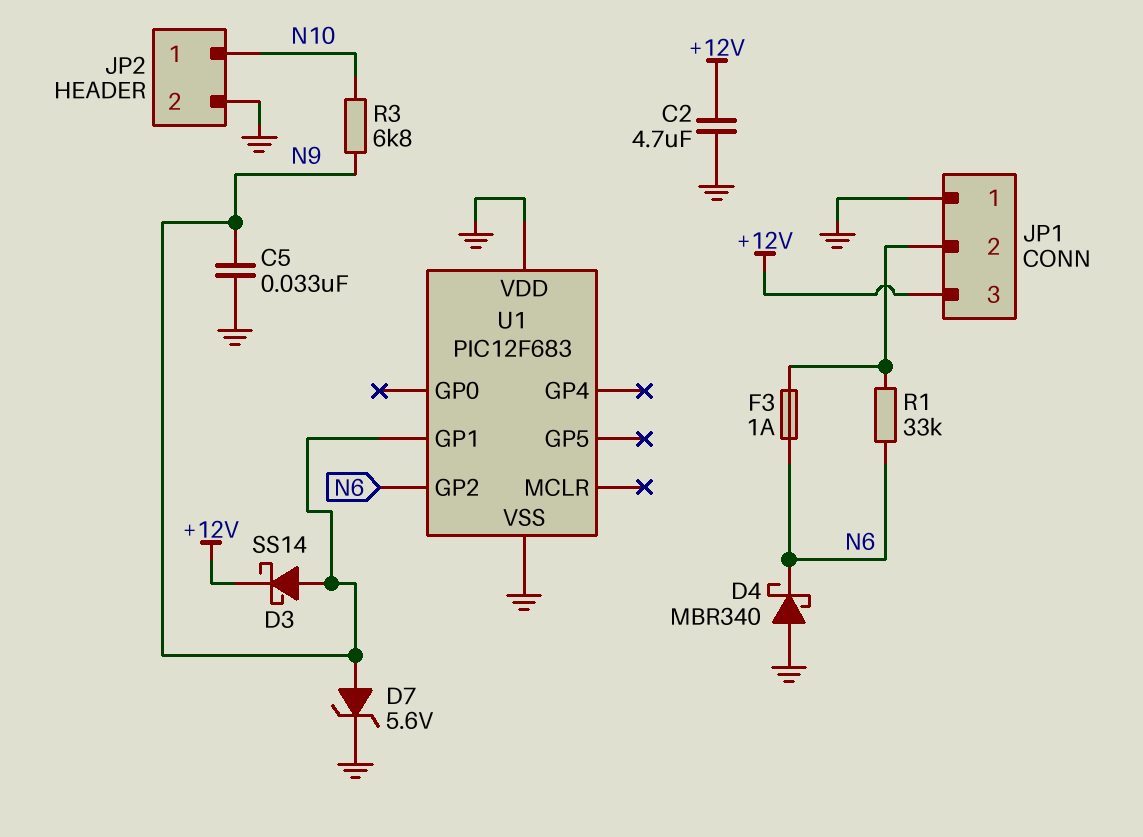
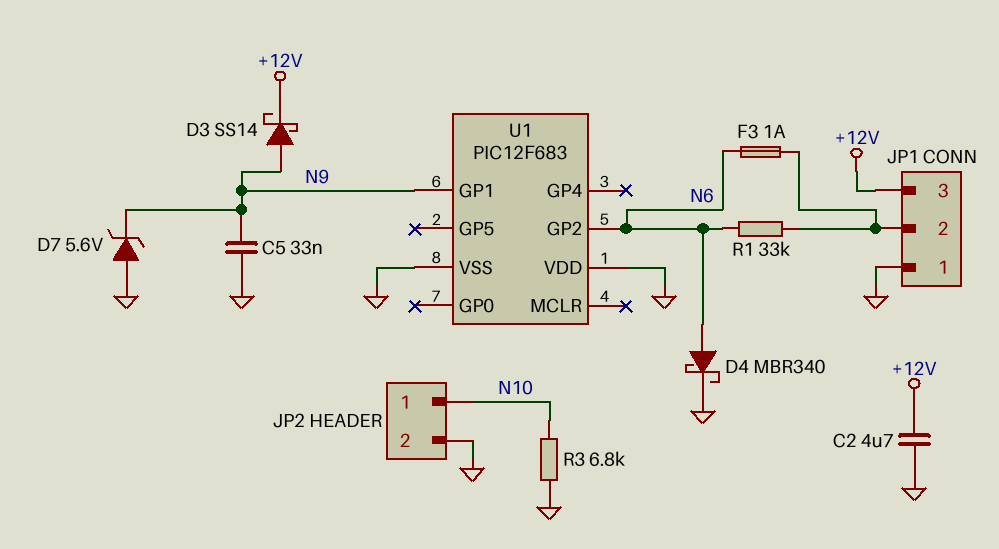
D4: schottky MBR340 (A GND, K N6) -> schottky MBR340 (A N6, K GND)
D7: zener 5.6V (A N9, K GND) -> zener 5.6V (A GND, K N9)
R3: 6.8k (N9, N10) -> 6.8k (GND, N10)

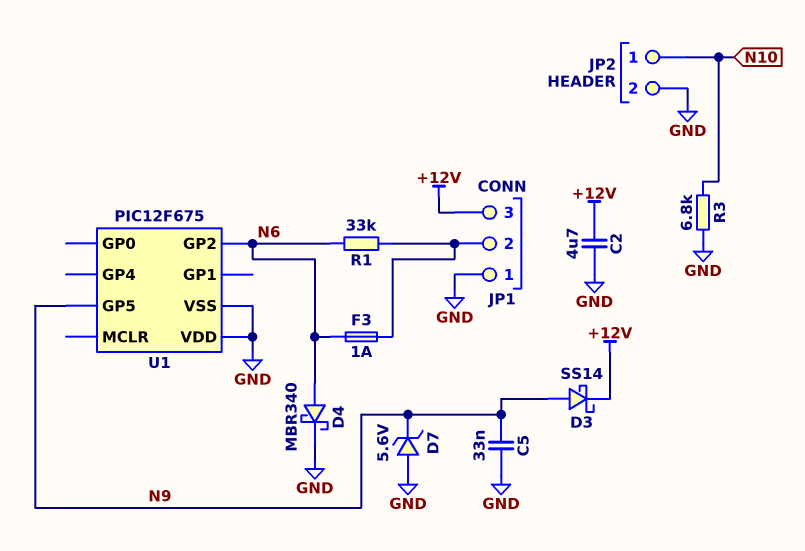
U1: PIC12F683 -> PIC12F675
U1 pin GP1: N9 -> none
U1 pin GP5: none -> N9

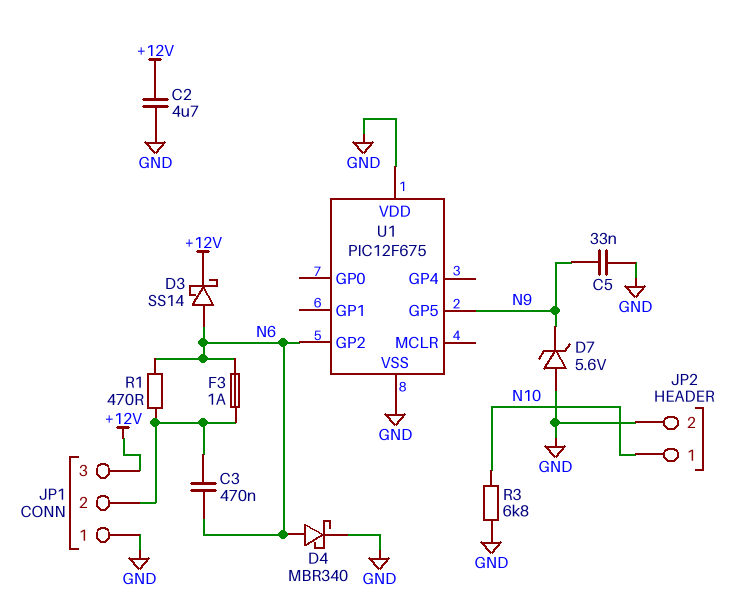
C3: none -> 470nF (JP1/2, N6)
D3: schottky SS14 (A N9, K +12V) -> schottky SS14 (A N6, K +12V)
R1: 33k (JP1/2, N6) -> 470 (JP1/2, N6)

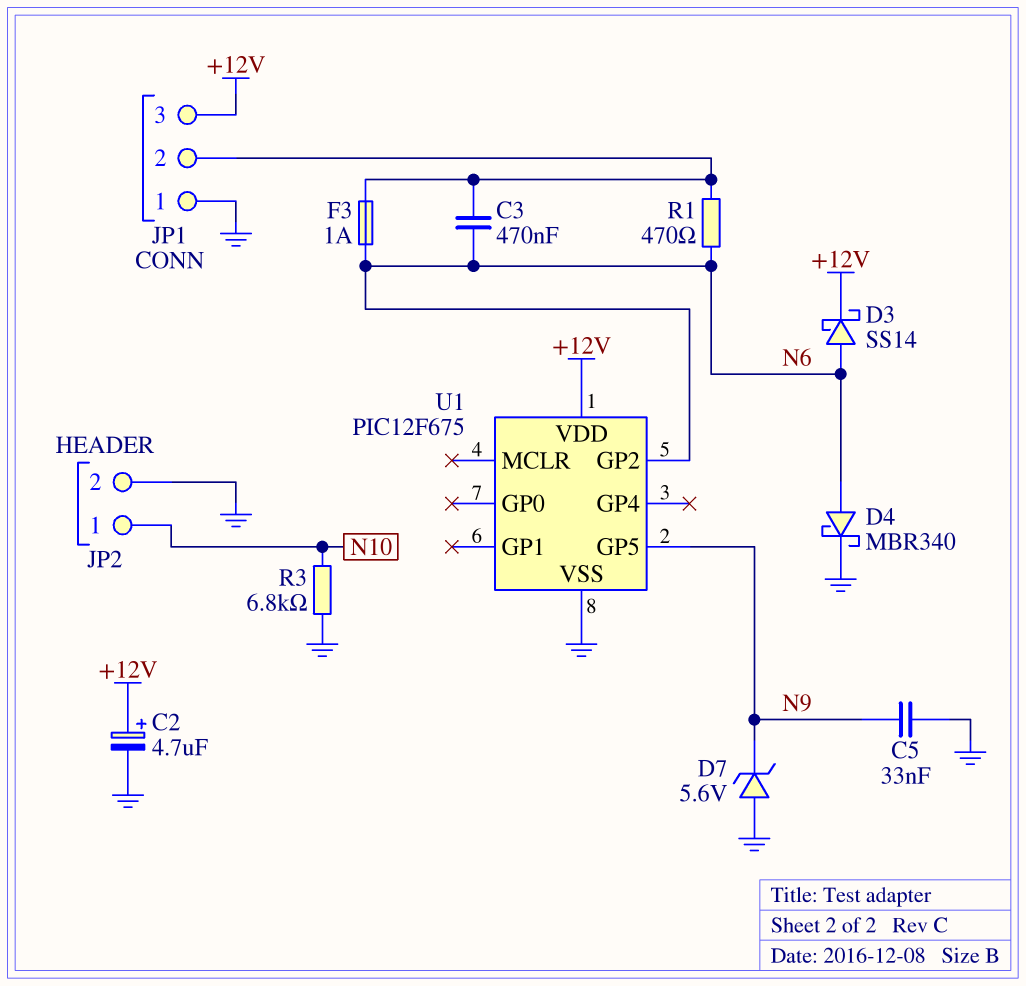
C2: 4.7uF (+12V, GND) -> 4.7uF (plus +12V, minus GND)
U1 pin VDD: GND -> +12V

